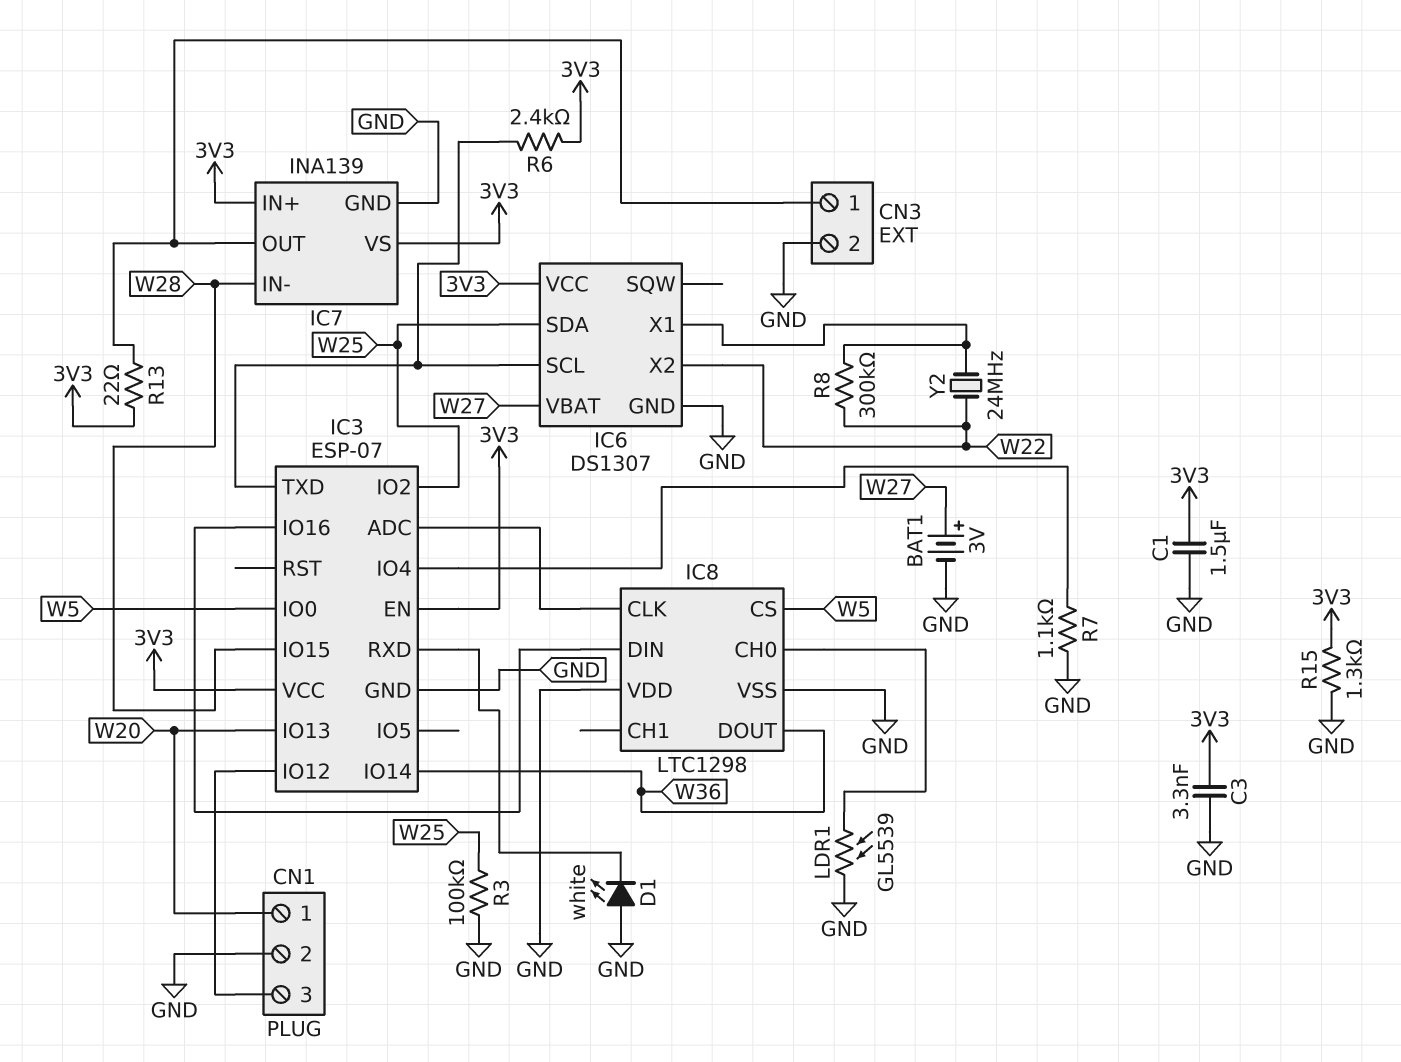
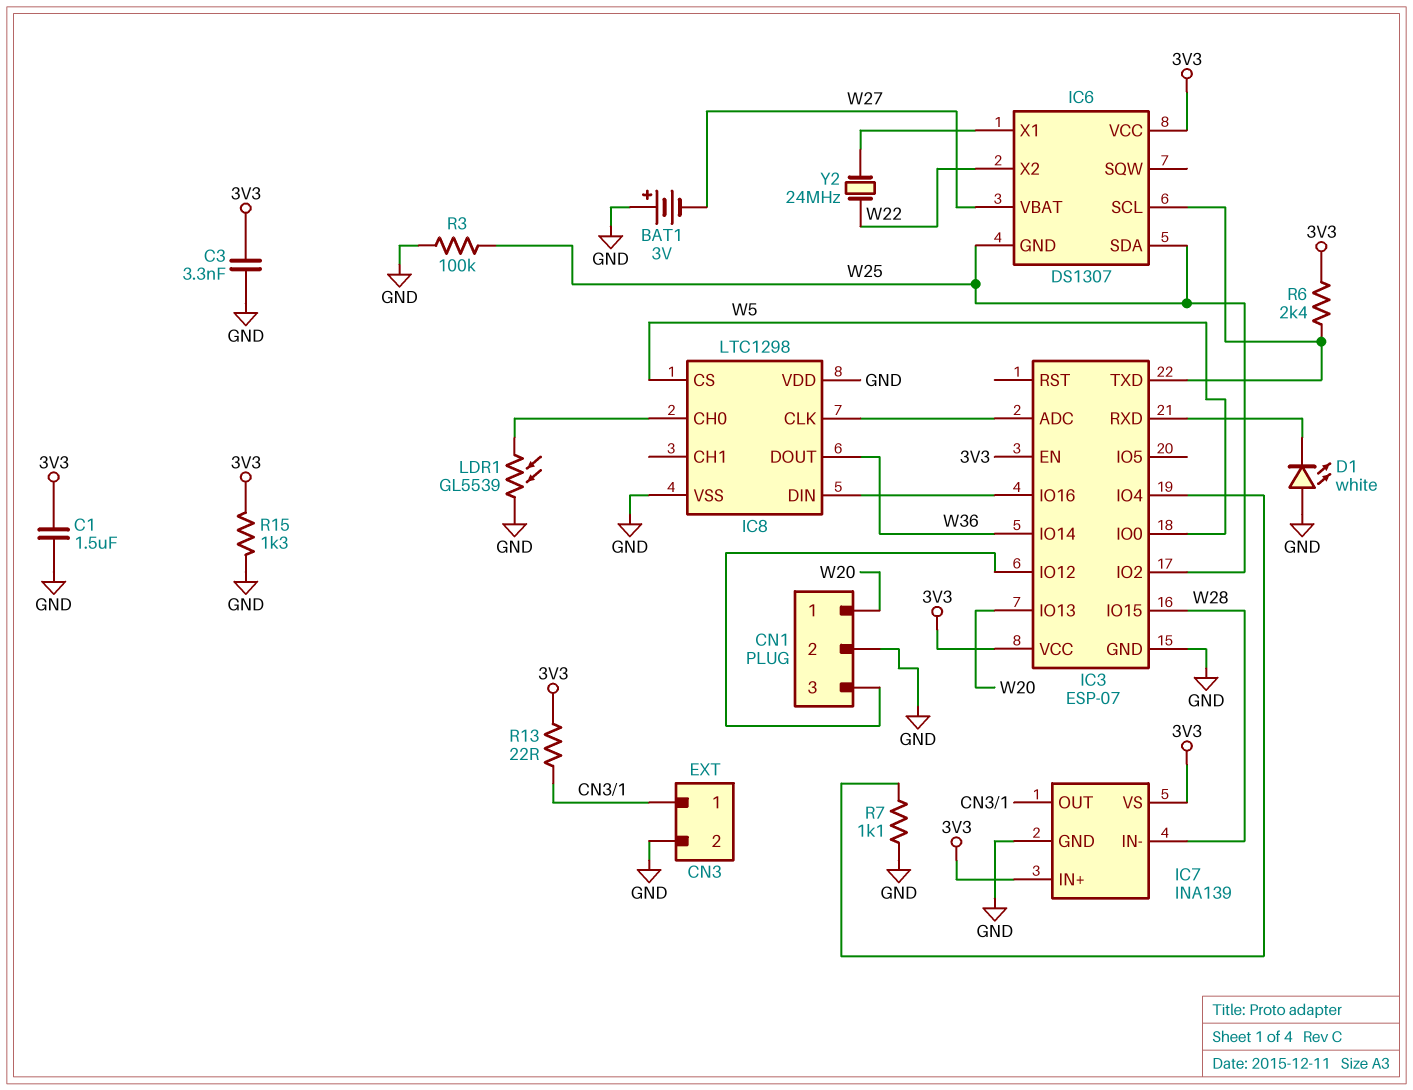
BAT1: 3V (plus W27, minus GND) -> 3V (plus GND, minus W27)
IC6 pin GND: GND -> W25
R8: 300k (IC6/X1, W22) -> none

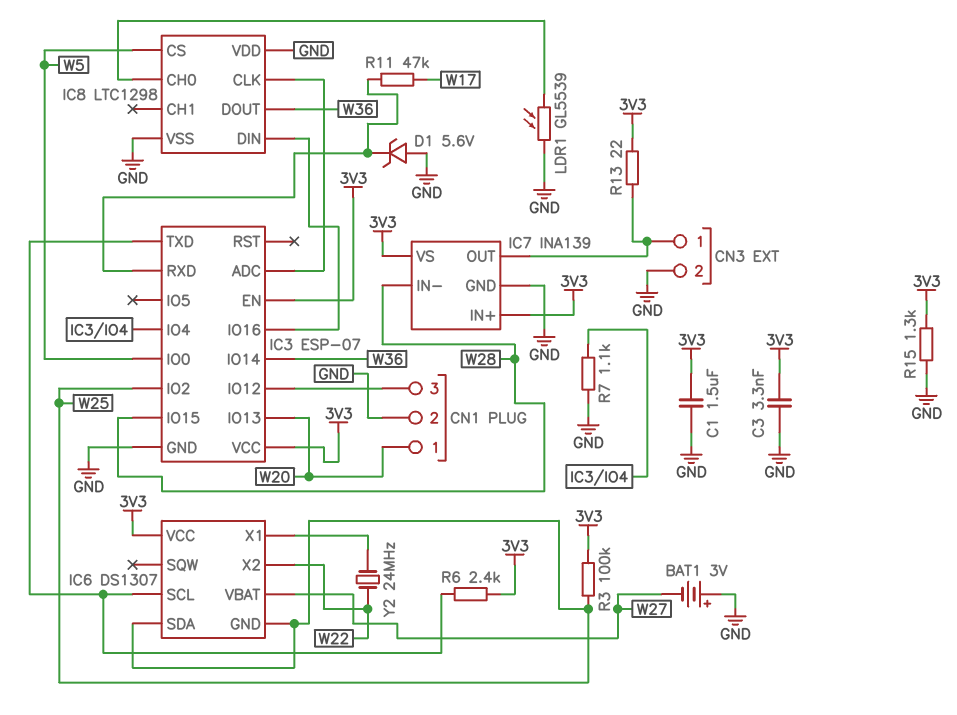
D1: LED white (A GND, K IC3/RXD) -> zener 5.6V (A GND, K IC3/RXD)
R3: 100k (GND, W25) -> 100k (3V3, W25)
R11: none -> 47k (IC3/RXD, W17)

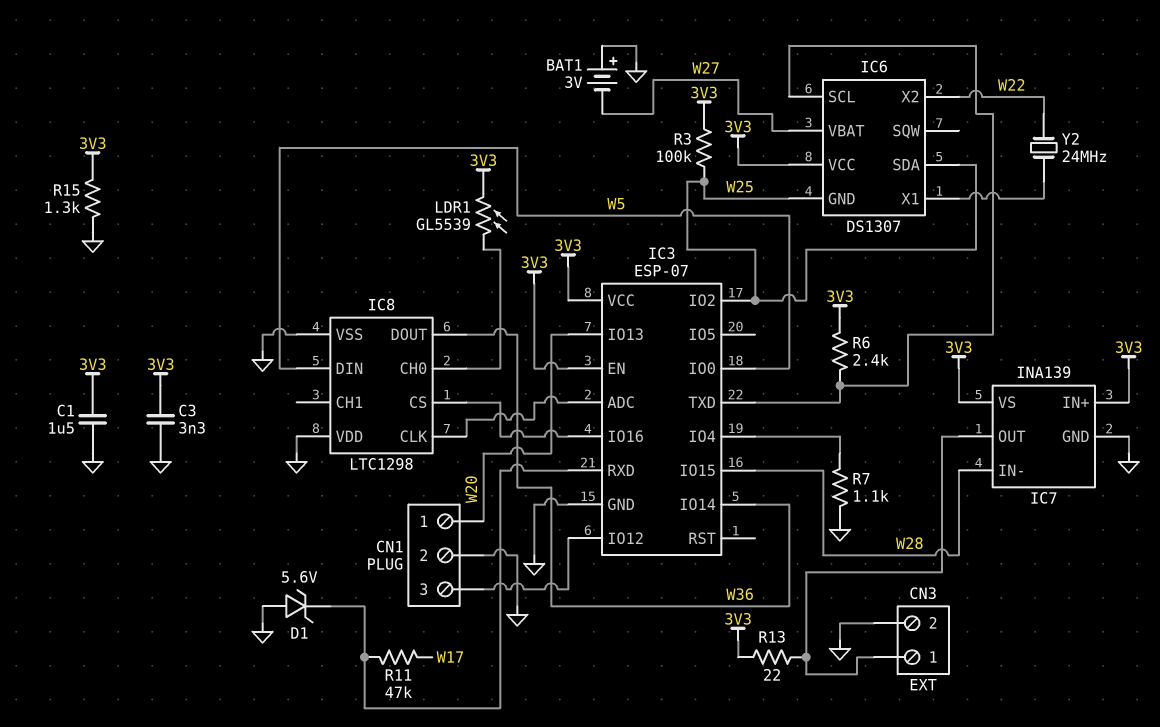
IC8 pin CS: W5 -> IC3/IO16
IC8 pin DIN: IC3/IO16 -> W5
LDR1: GL5539 (GND, IC8/CH0) -> GL5539 (3V3, IC8/CH0)

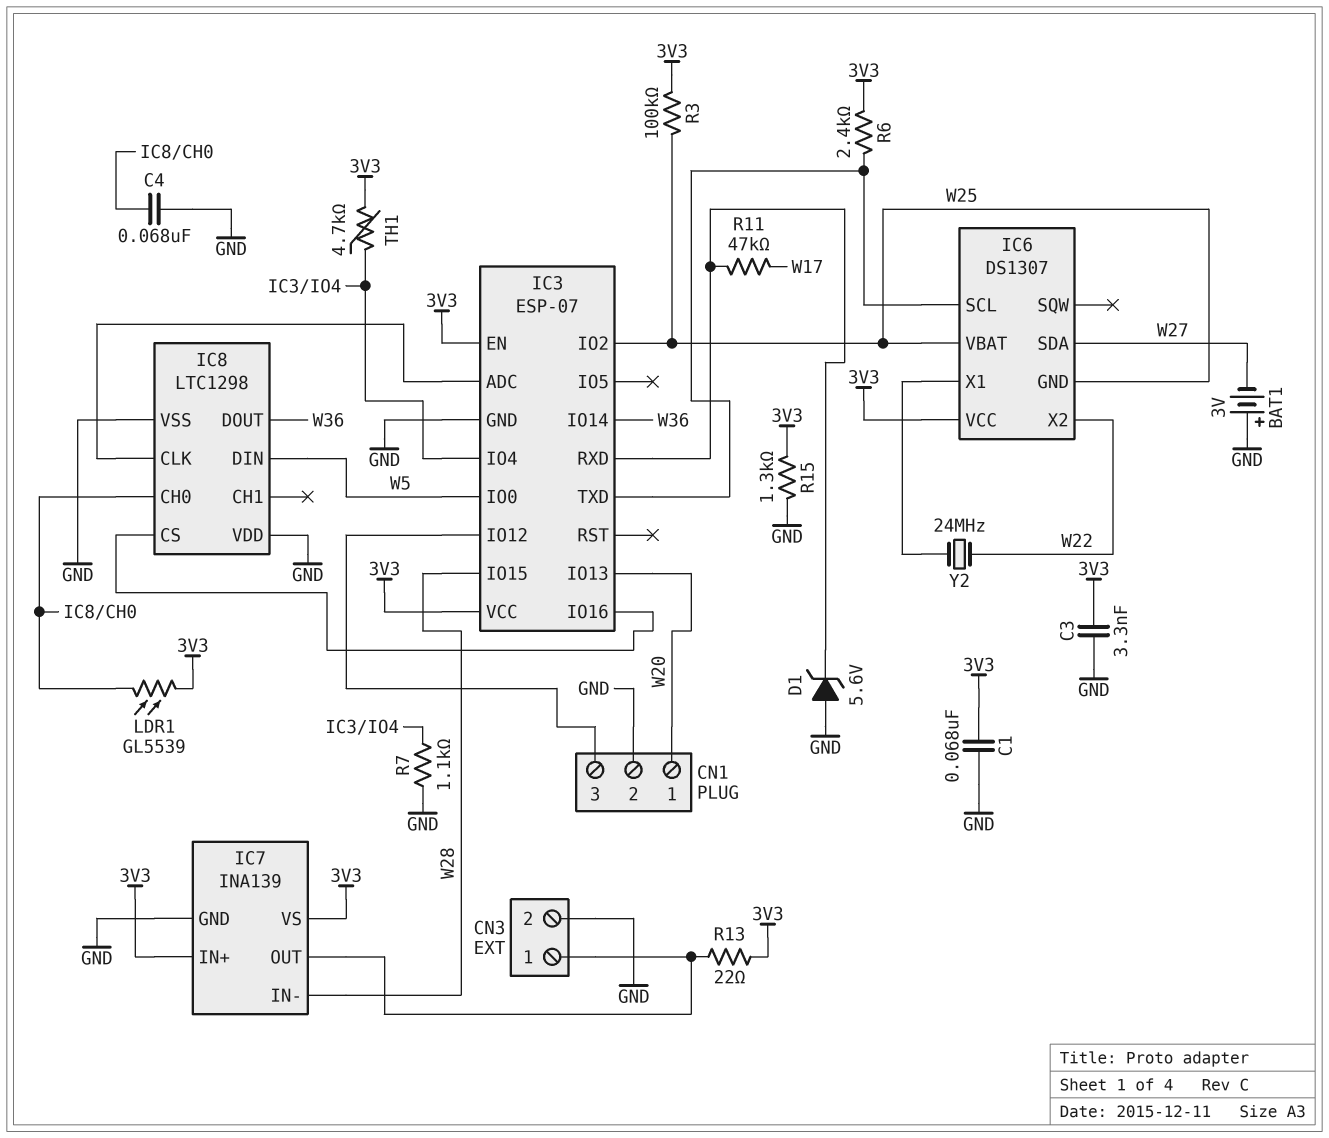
C1: 1.5uF (3V3, GND) -> 68nF (3V3, GND)
C4: none -> 68nF (GND, IC8/CH0)
IC6 pin SDA: W25 -> W27
IC6 pin VBAT: W27 -> W25
TH1: none -> 4.7k (3V3, IC3/IO4)

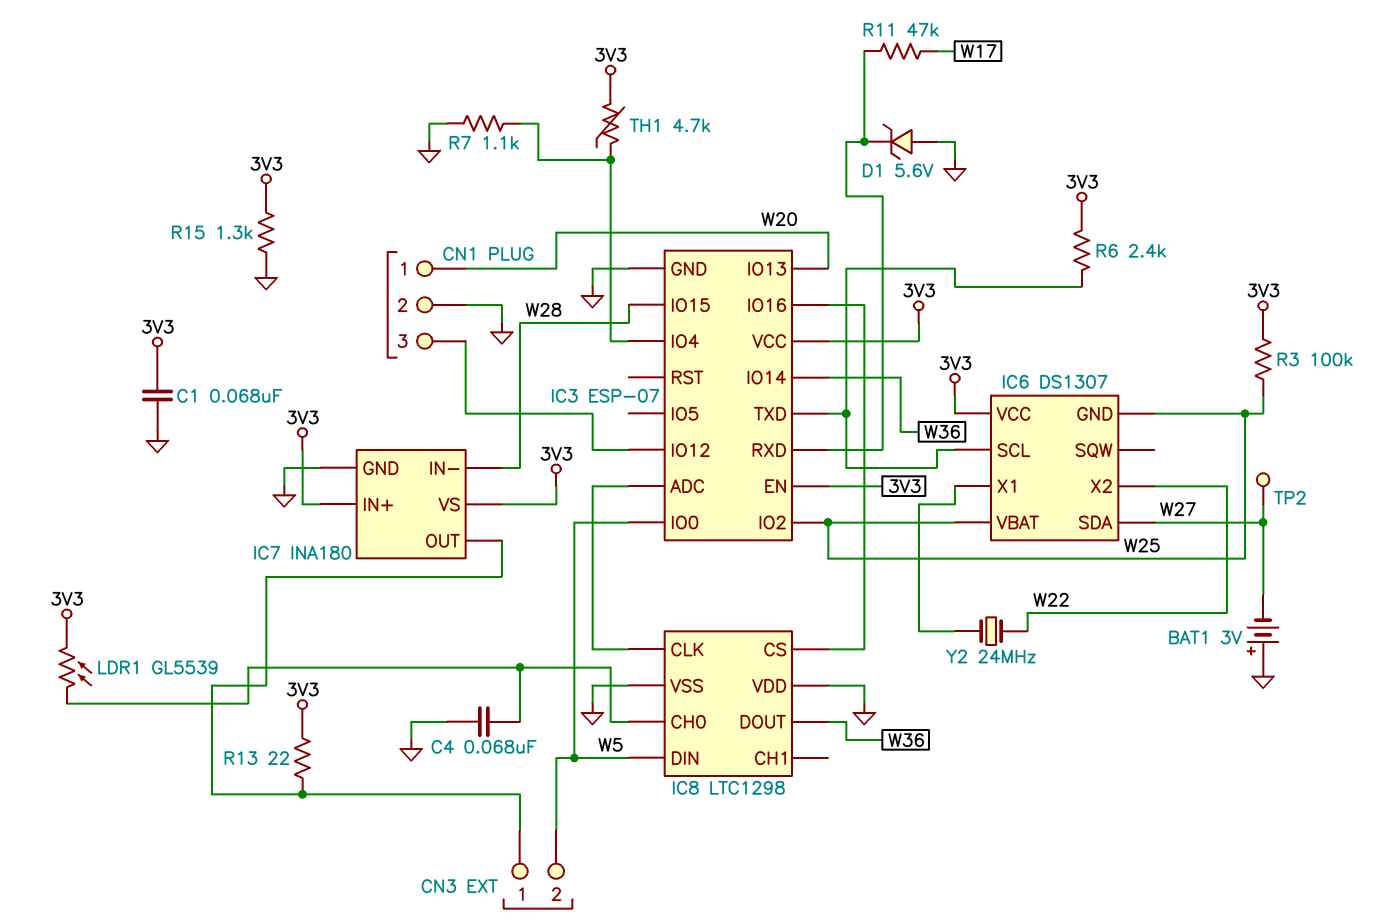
C3: 3.3nF (3V3, GND) -> none
CN3 pin 2: GND -> W5
IC7: INA139 -> INA180
TP2: none -> test point (W27)

